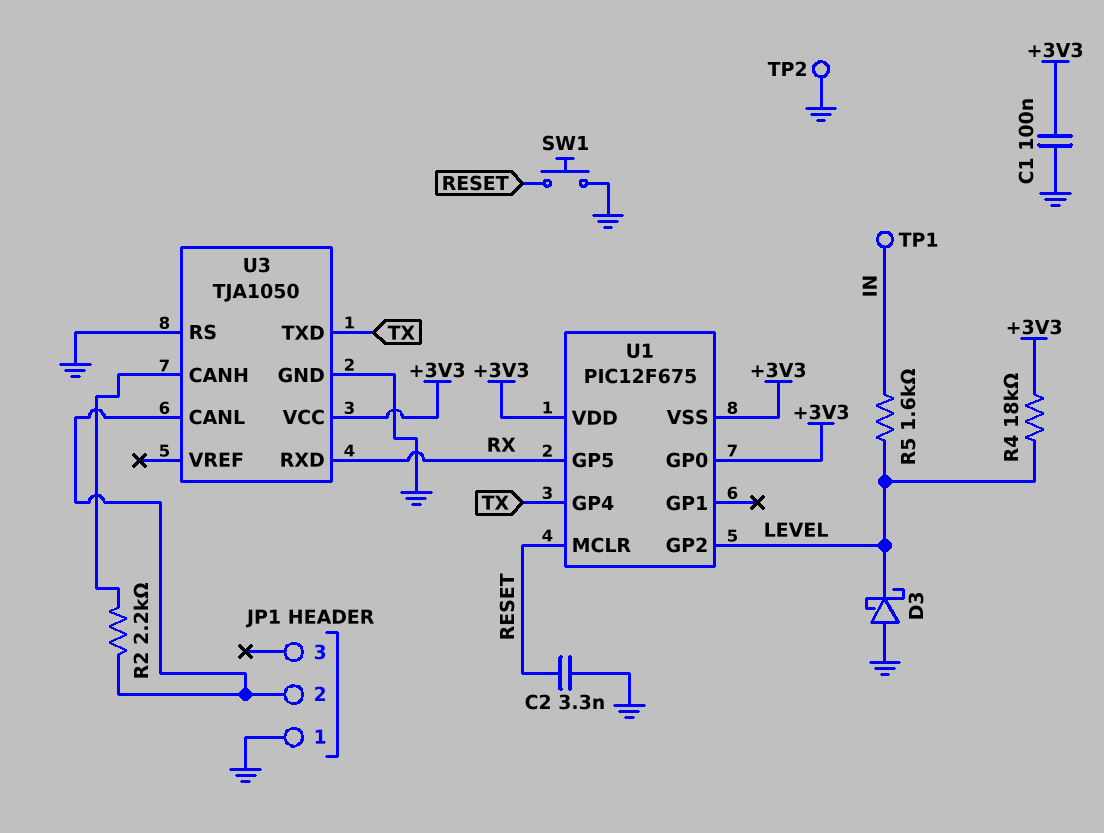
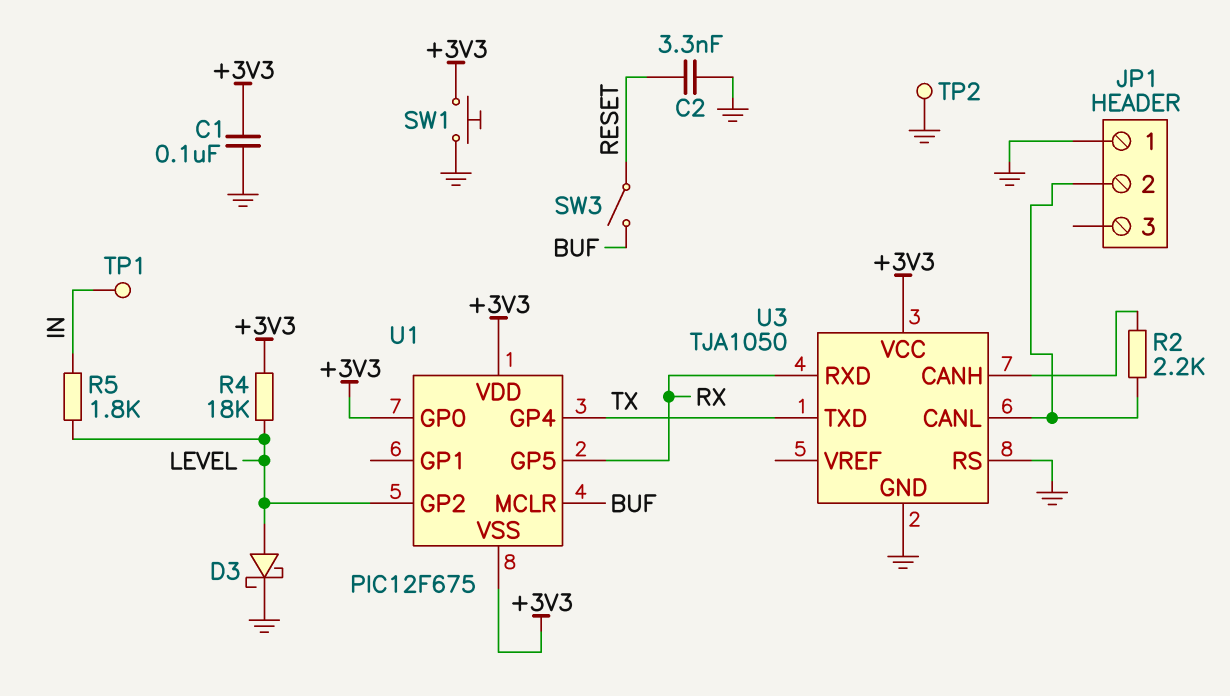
D3: schottky (A GND, K LEVEL) -> schottky (A LEVEL, K GND)
R5: 1.6k (IN, LEVEL) -> 1.8k (IN, LEVEL)
SW1: button (GND, RESET) -> button (+3V3, GND)
SW3: none -> switch (BUF, RESET)
U1 pin MCLR: RESET -> BUF

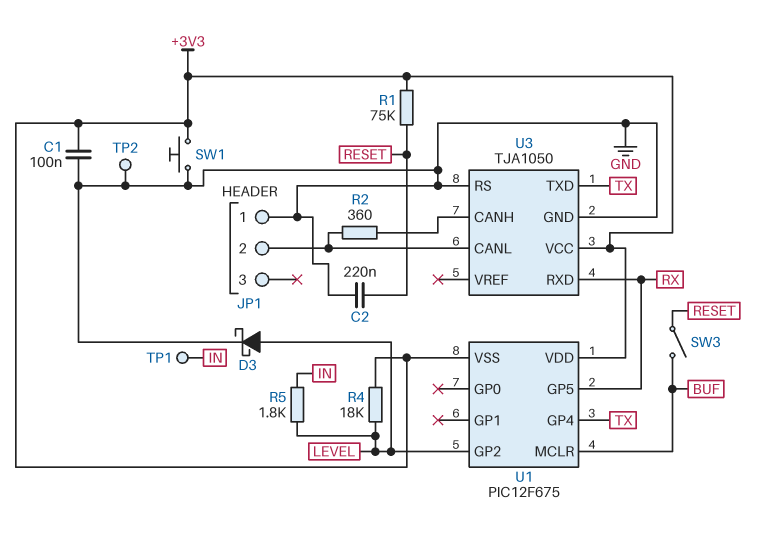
C2: 3.3nF (GND, RESET) -> 220nF (GND, RESET)
R1: none -> 75k (+3V3, RESET)
R2: 2.2k (JP1/2, U3/CANH) -> 360 (JP1/2, U3/CANH)
U1 pin GP0: +3V3 -> none

